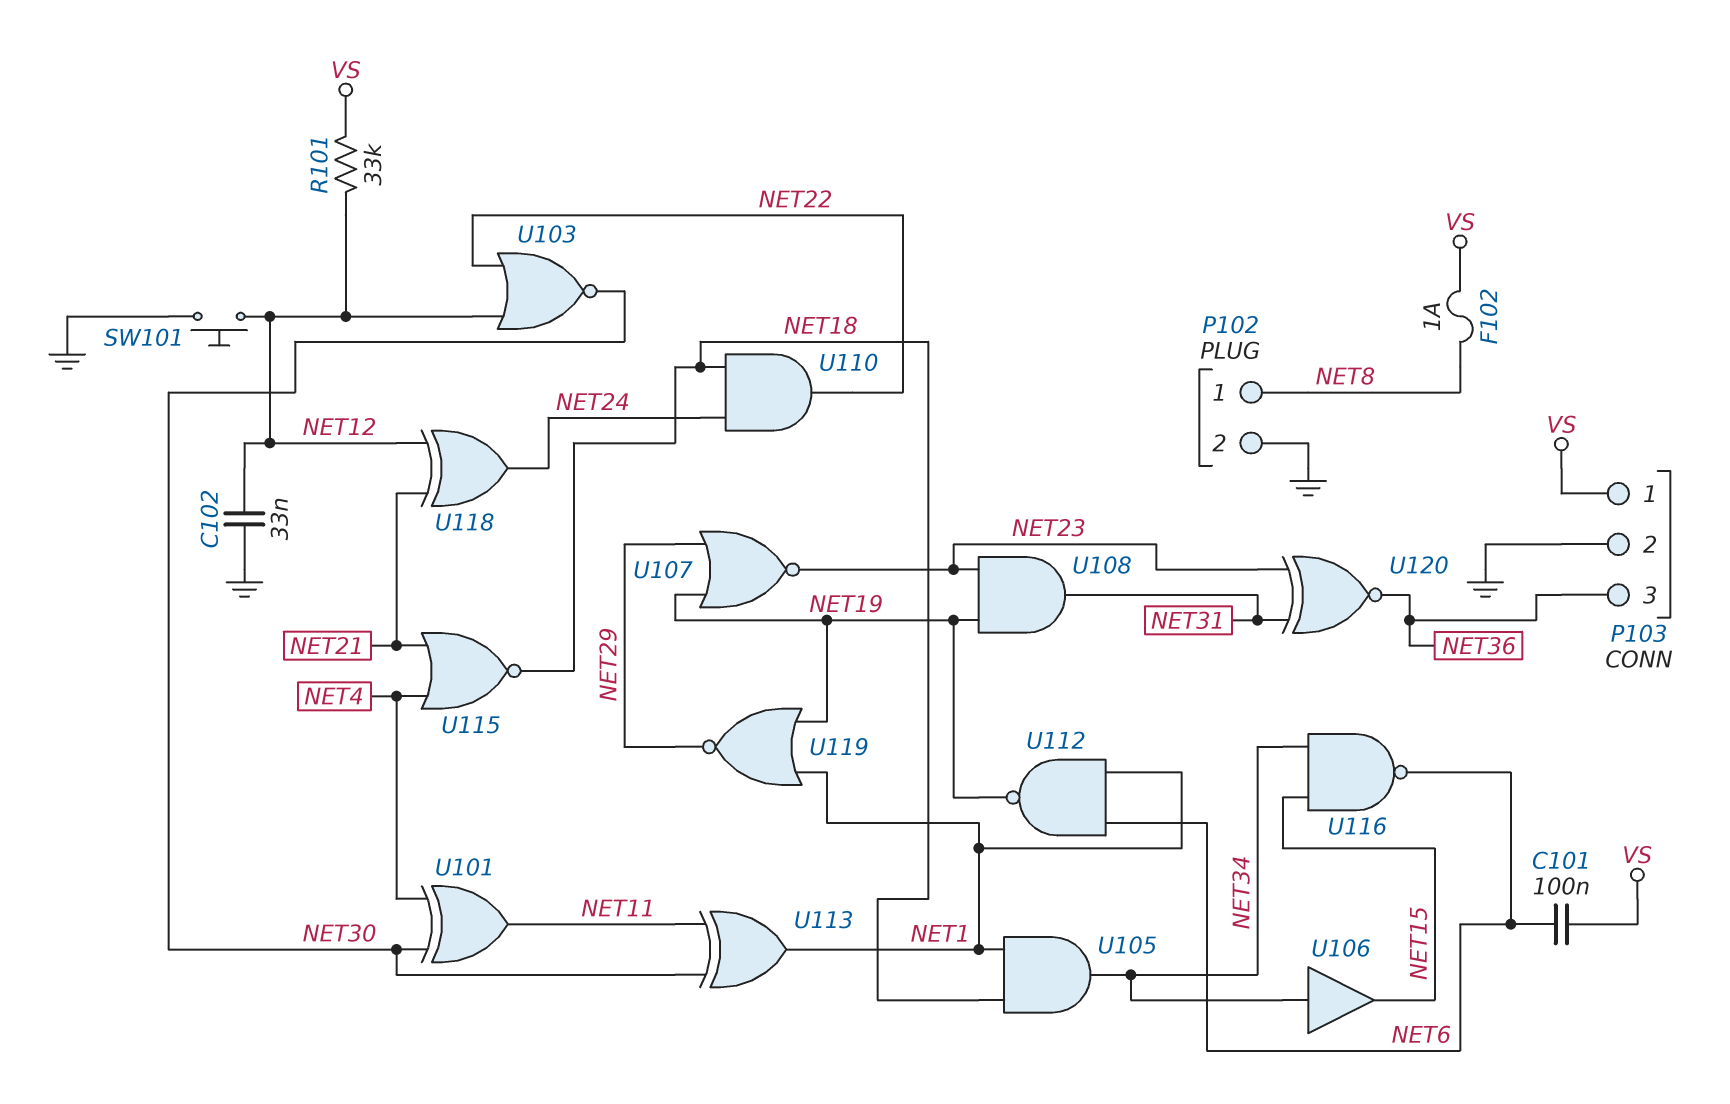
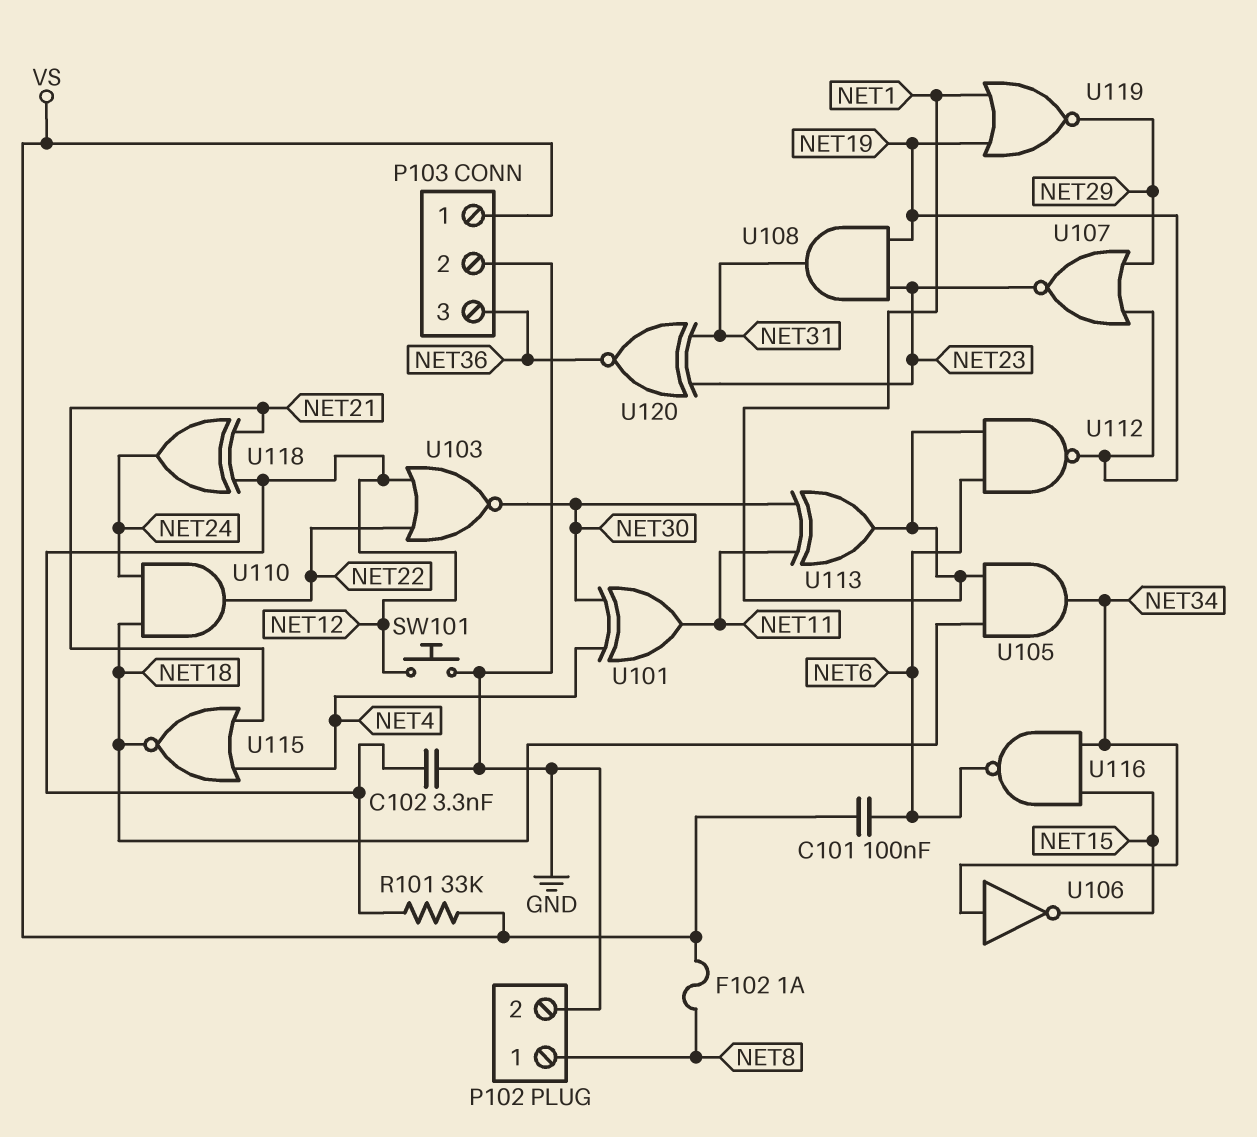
C102: 33nF (GND, NET12) -> 3.3nF (GND, NET12)
U106: buffer (in NET34, out NET15) -> NOT (in NET34, out NET15)

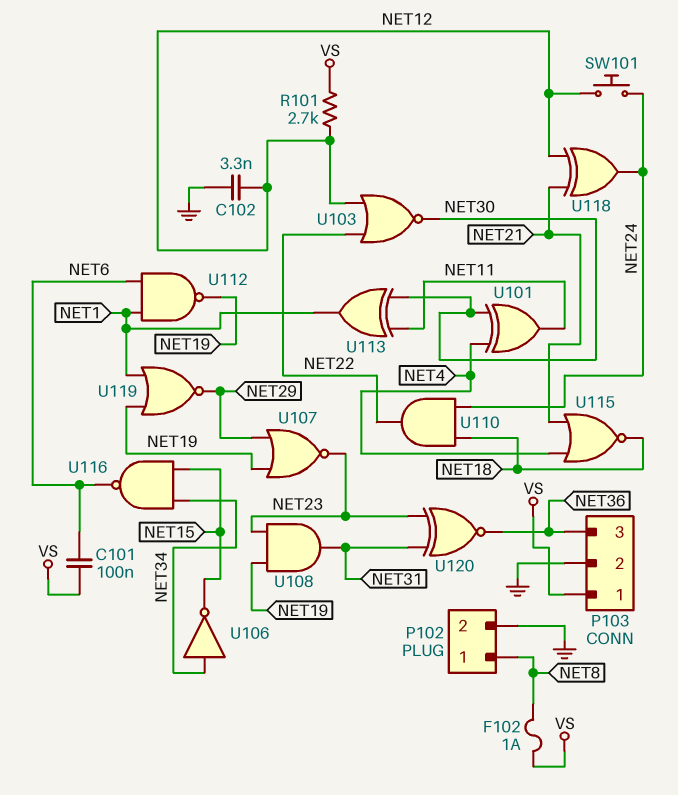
R101: 33k (NET12, VS) -> 2.7k (NET12, VS)
SW101: button (GND, NET12) -> button (NET12, NET24)
U105: AND (in NET1, in NET18, out NET34) -> none

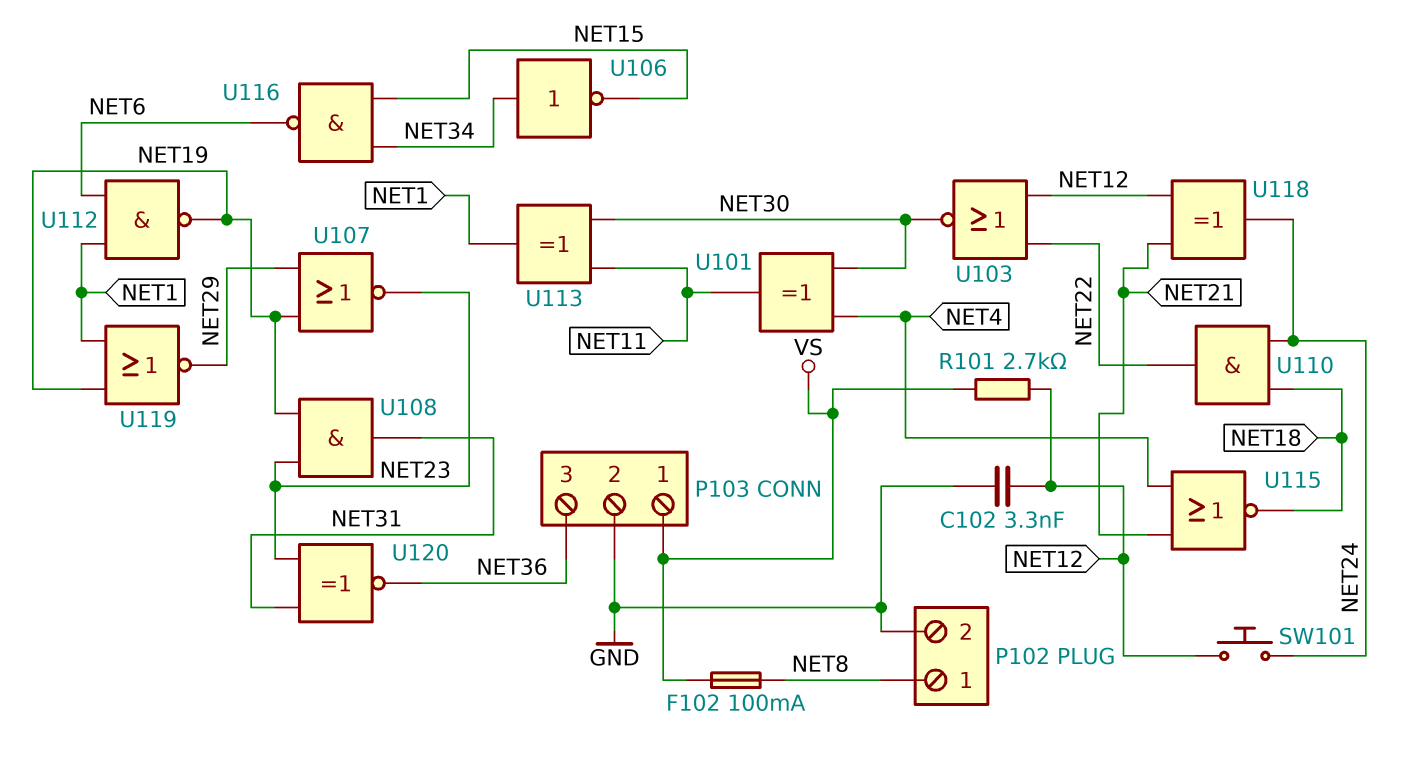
C101: 100nF (NET6, VS) -> none
F102: 1A (NET8, VS) -> 100mA (NET8, VS)

